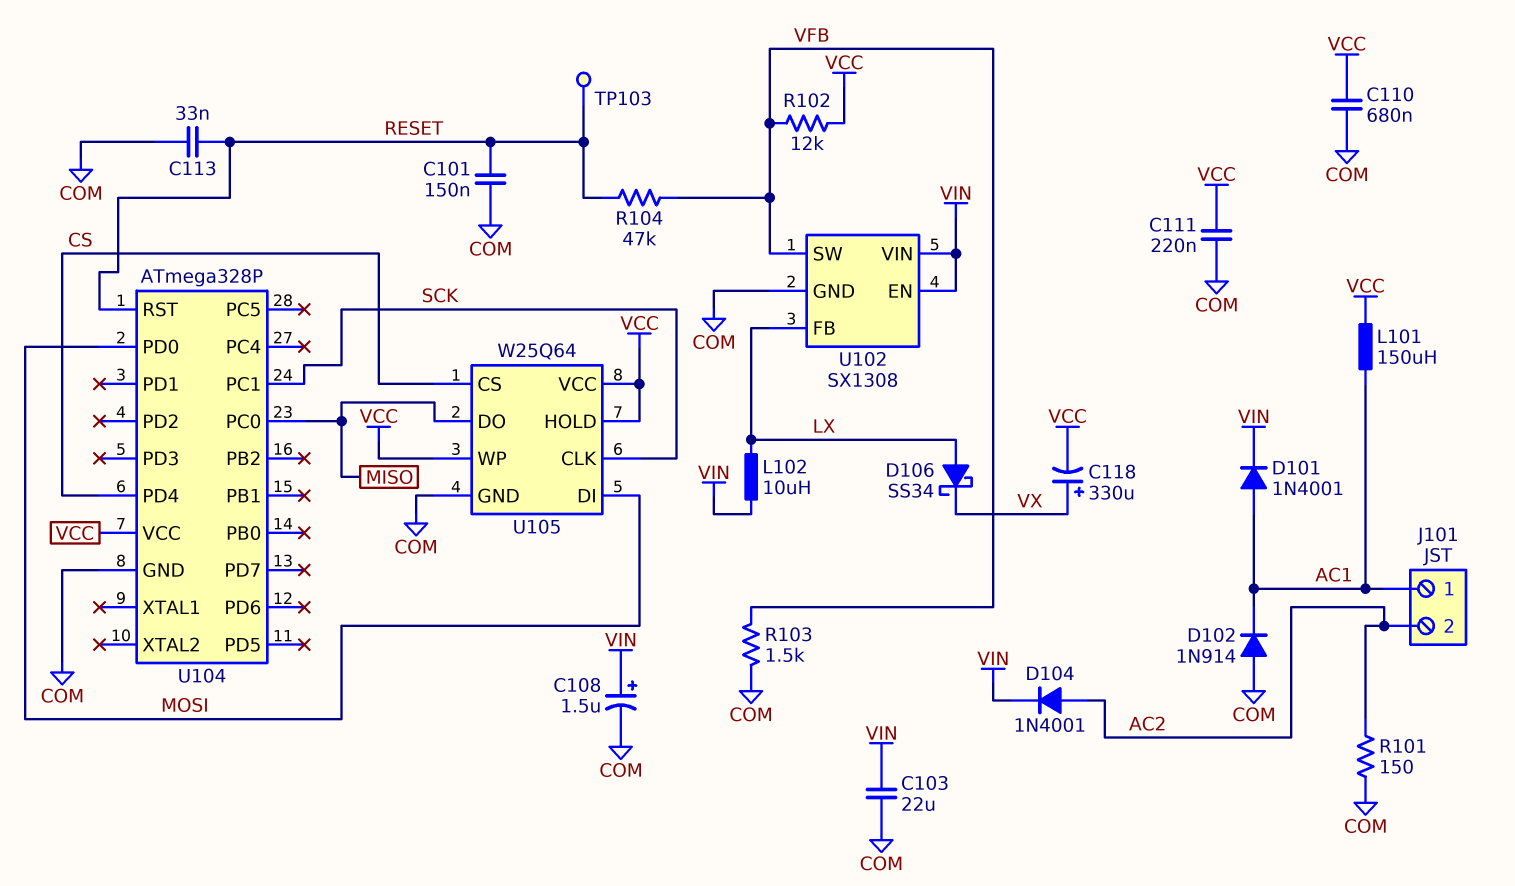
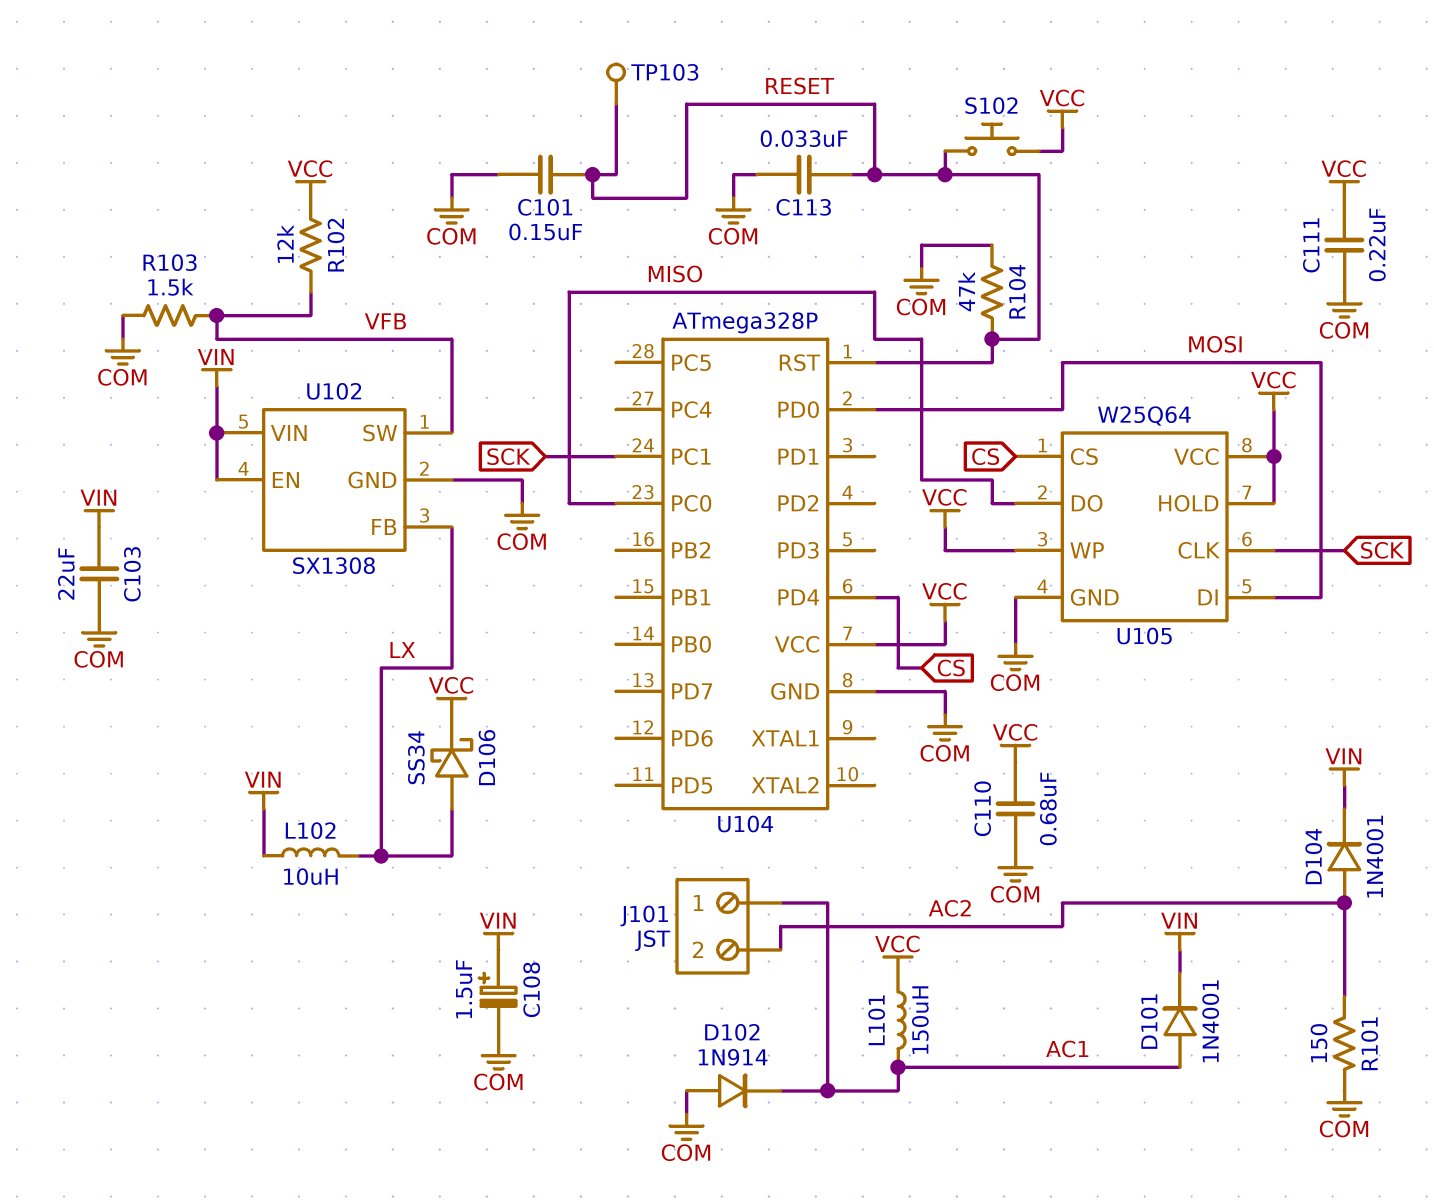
C118: 330uF (plus VX, minus VCC) -> none
D106: schottky SS34 (A LX, K VX) -> schottky SS34 (A LX, K VCC)
R104: 47k (RESET, VFB) -> 47k (COM, RESET)
S102: none -> button (RESET, VCC)

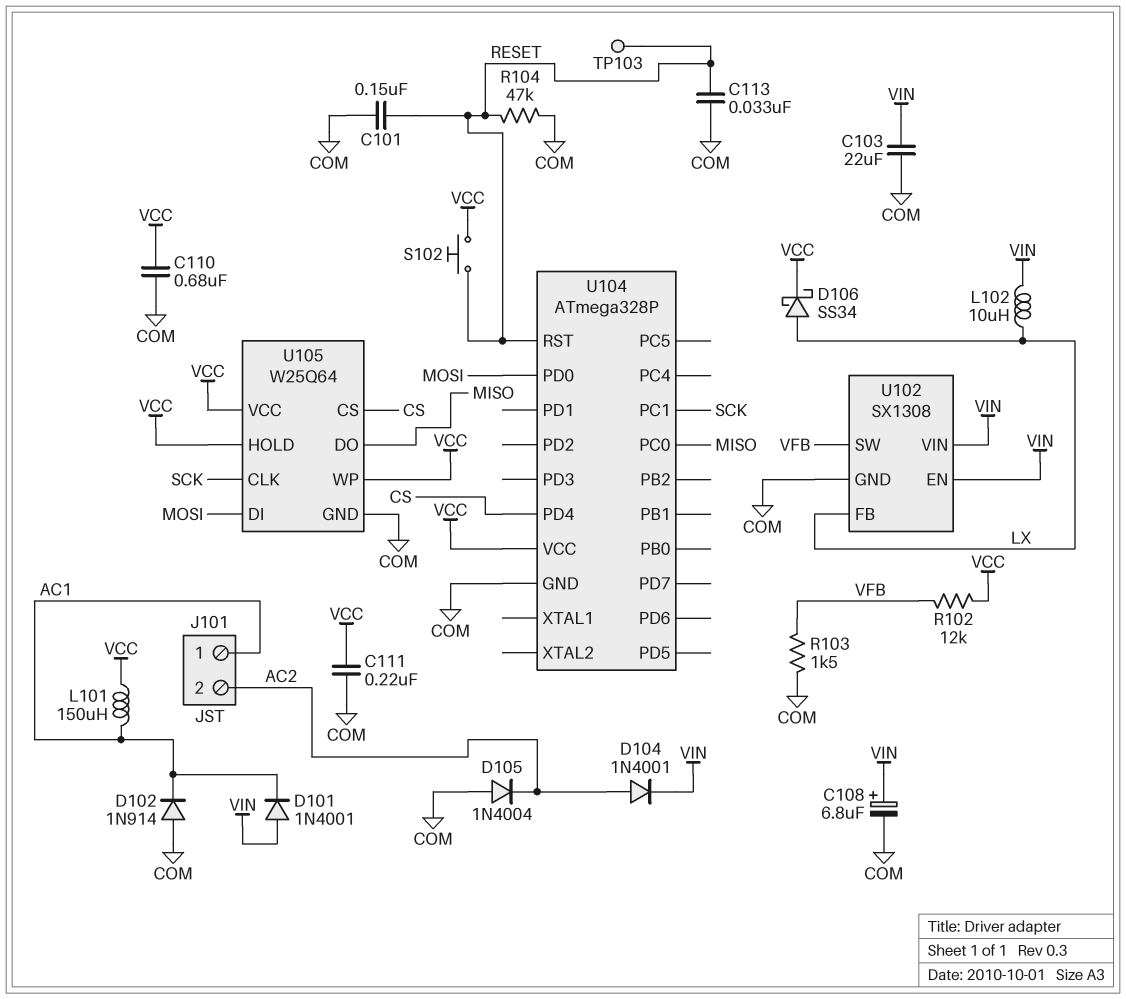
C108: 1.5uF (plus VIN, minus COM) -> 6.8uF (plus VIN, minus COM)
D101: diode 1N4001 (A AC1, K VIN) -> diode 1N4001 (A VIN, K AC1)
D105: none -> diode 1N4004 (A COM, K AC2)
R101: 150 (AC2, COM) -> none

